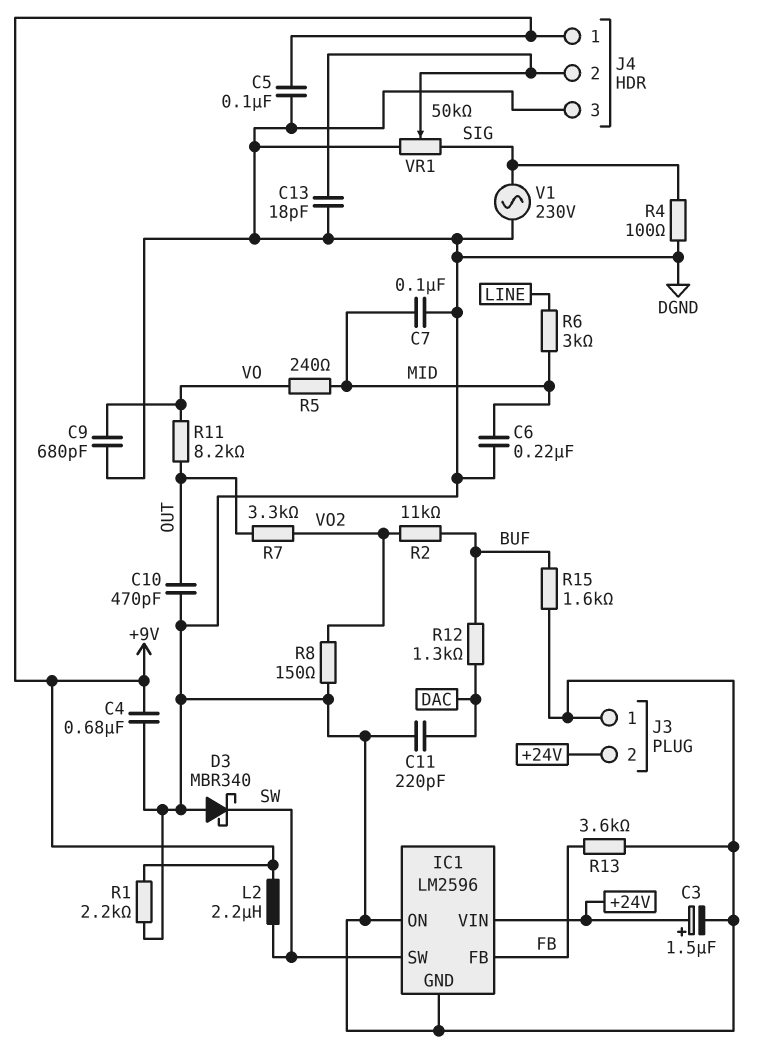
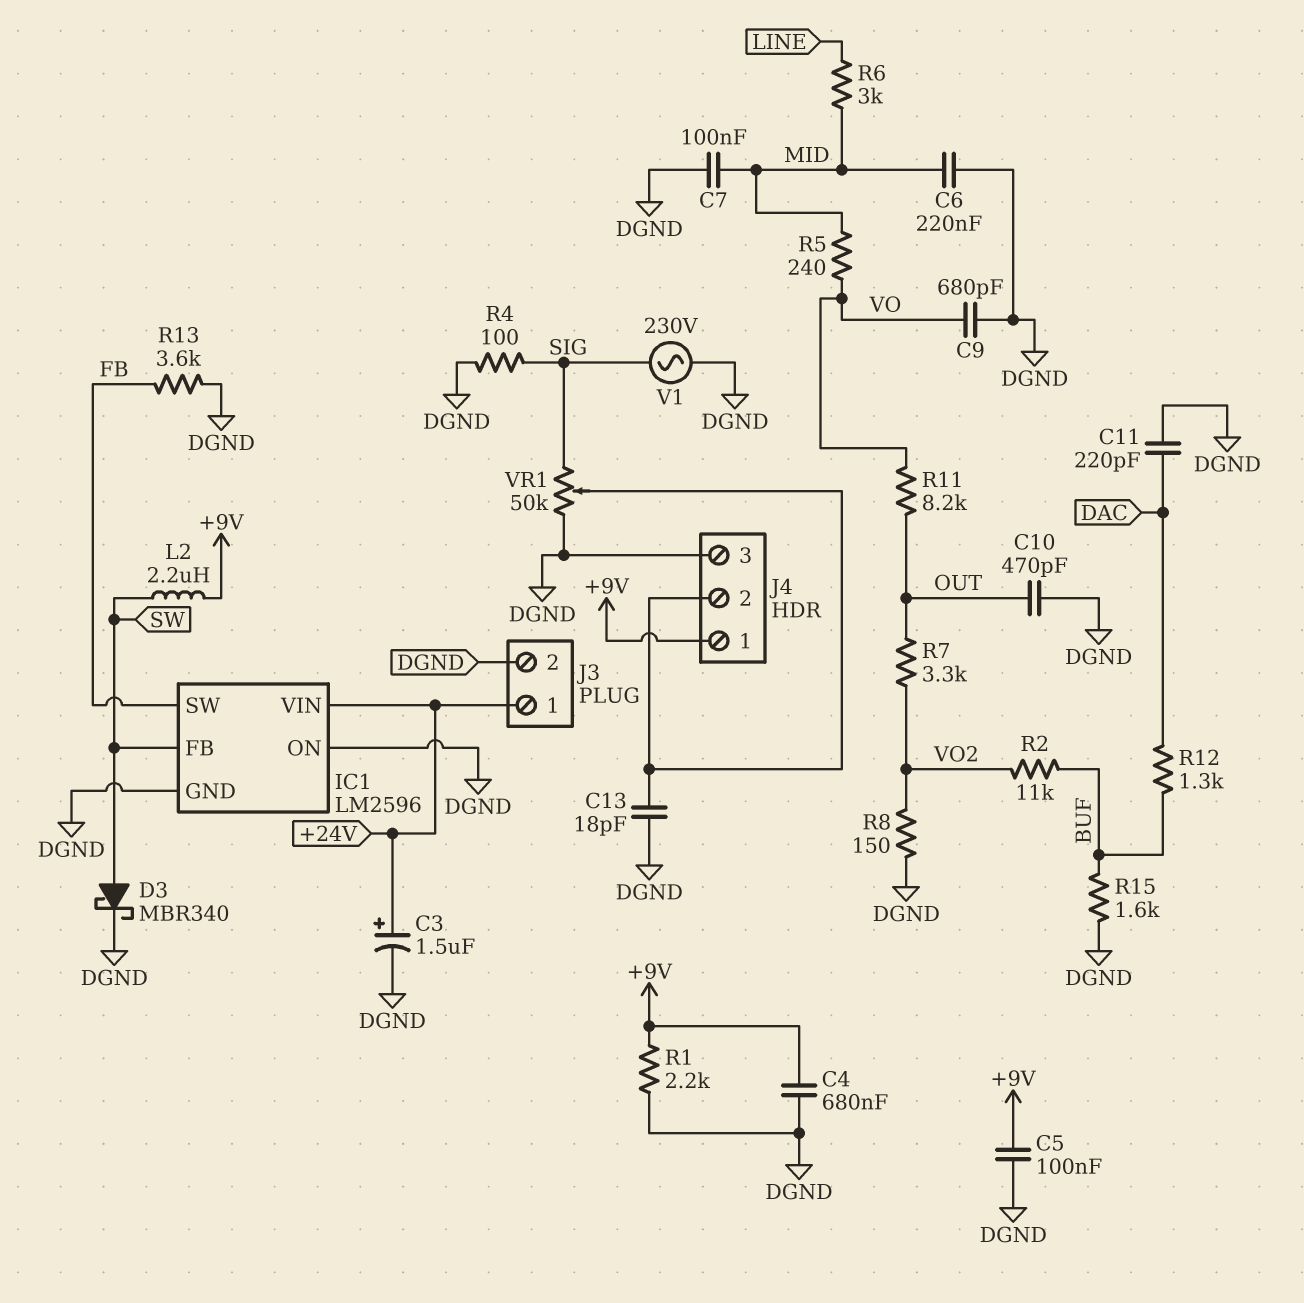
D3: schottky MBR340 (A DGND, K SW) -> schottky MBR340 (A SW, K DGND)
IC1 pin FB: FB -> SW
IC1 pin SW: SW -> FB
J3 pin 1: DGND -> +24V
J3 pin 2: +24V -> DGND

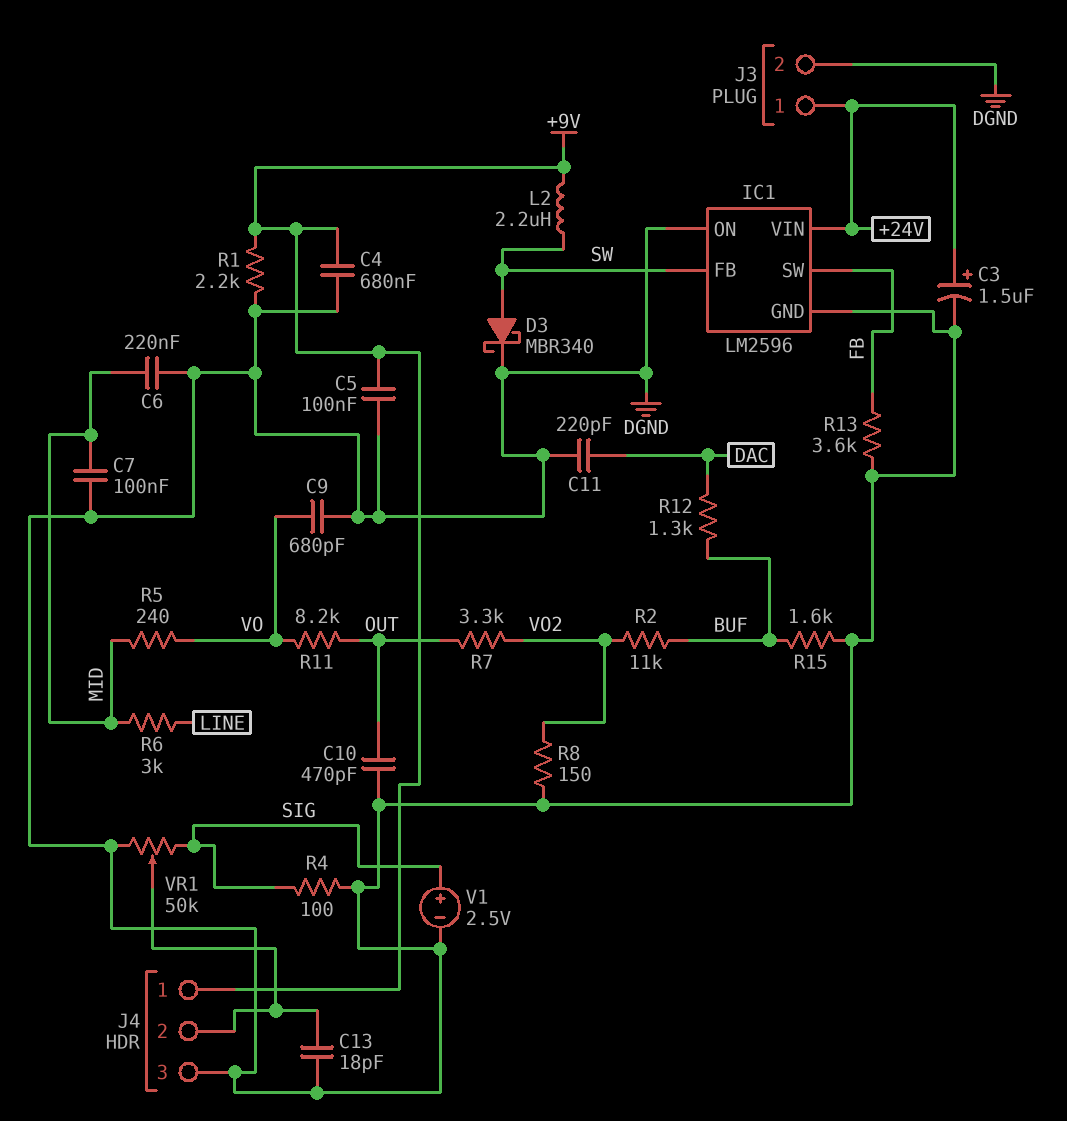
V1: AC 230V (DGND, SIG) -> 2.5V (plus SIG, minus DGND)

